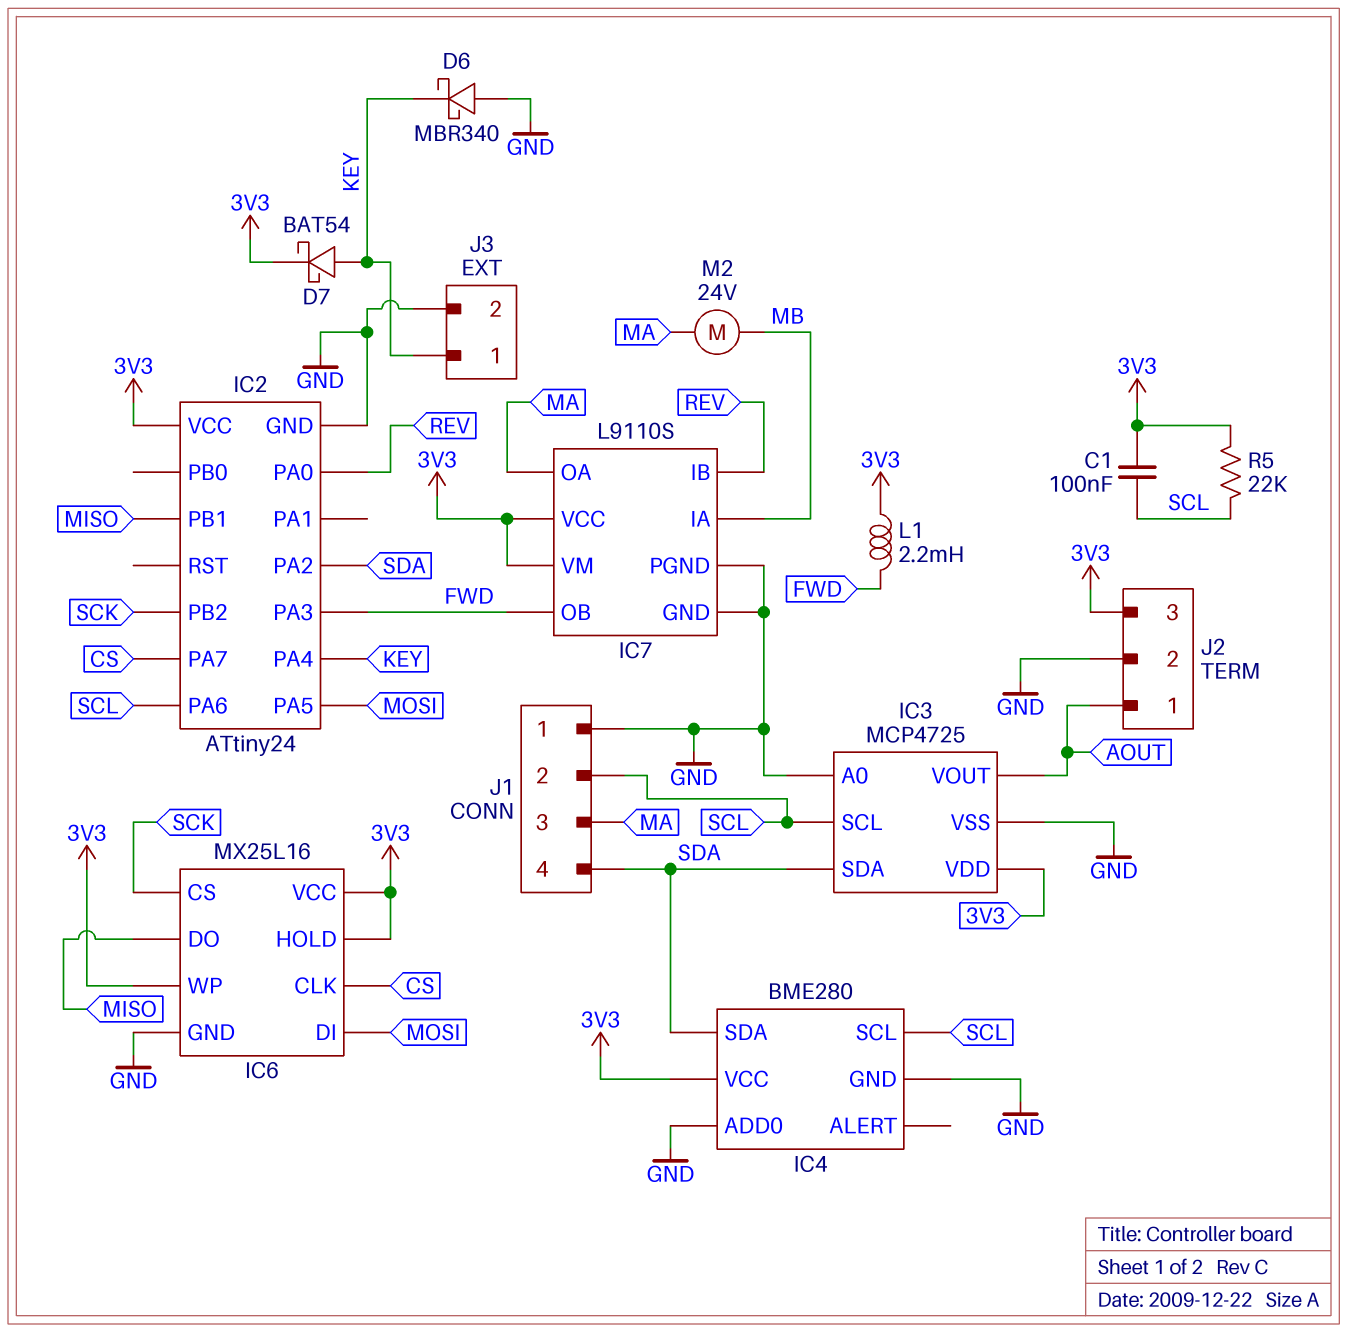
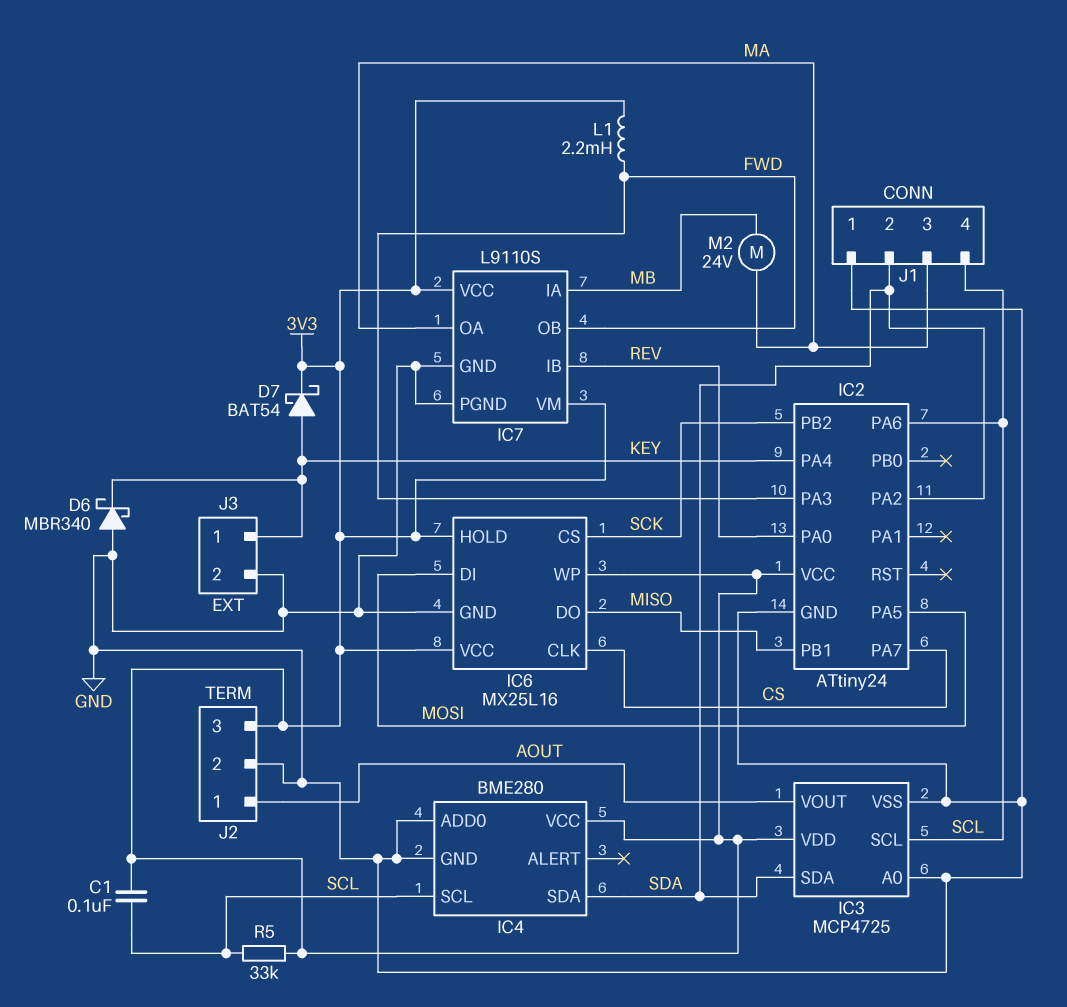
J1 pin 2: SCL -> SDA
J1 pin 4: SDA -> SCL
R5: 22k (3V3, SCL) -> 33k (3V3, SCL)

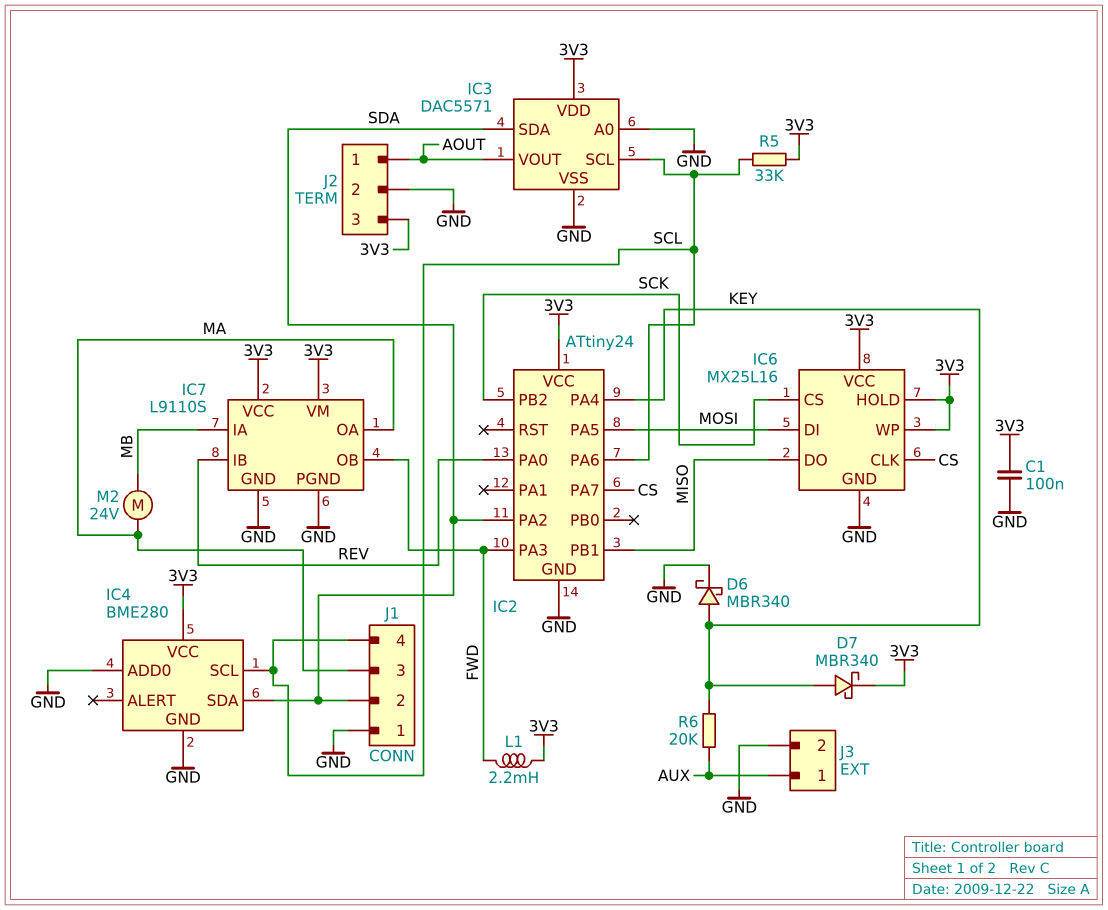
C1: 100nF (3V3, SCL) -> 100nF (3V3, GND)
D6: schottky MBR340 (A GND, K KEY) -> schottky MBR340 (A KEY, K GND)
D7: schottky BAT54 (A KEY, K 3V3) -> schottky MBR340 (A KEY, K 3V3)
IC3: MCP4725 -> DAC5571
J3 pin 1: KEY -> AUX
R6: none -> 20k (AUX, KEY)

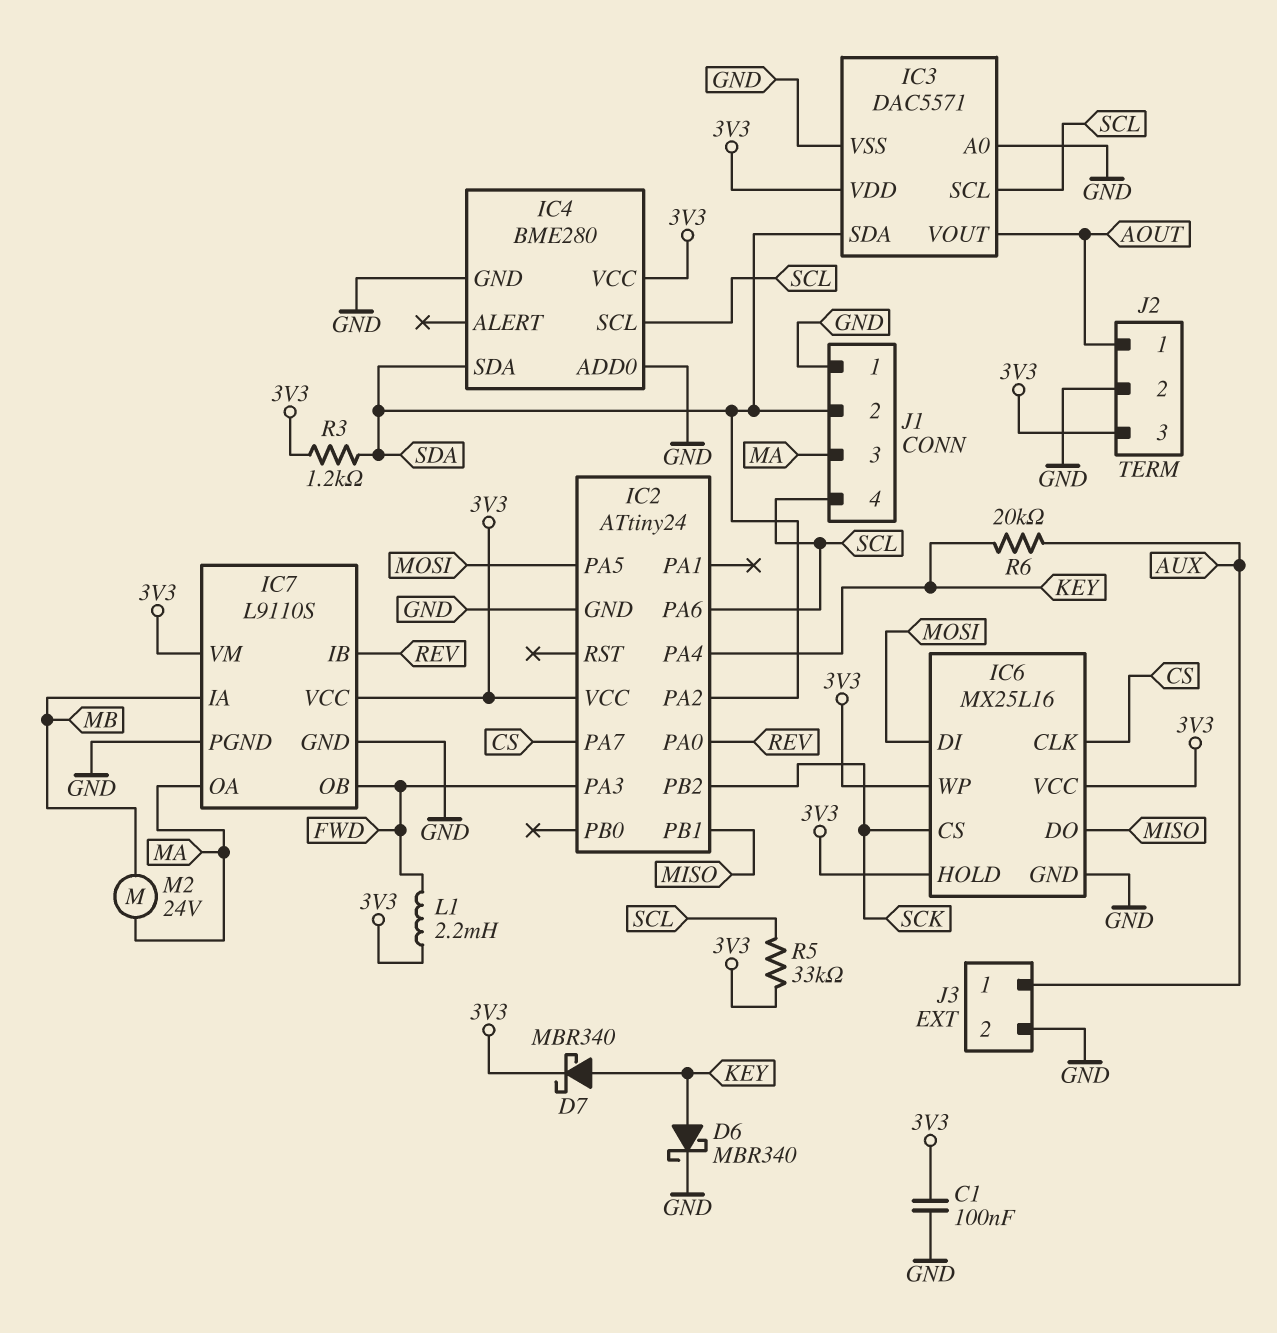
R3: none -> 1.2k (3V3, SDA)

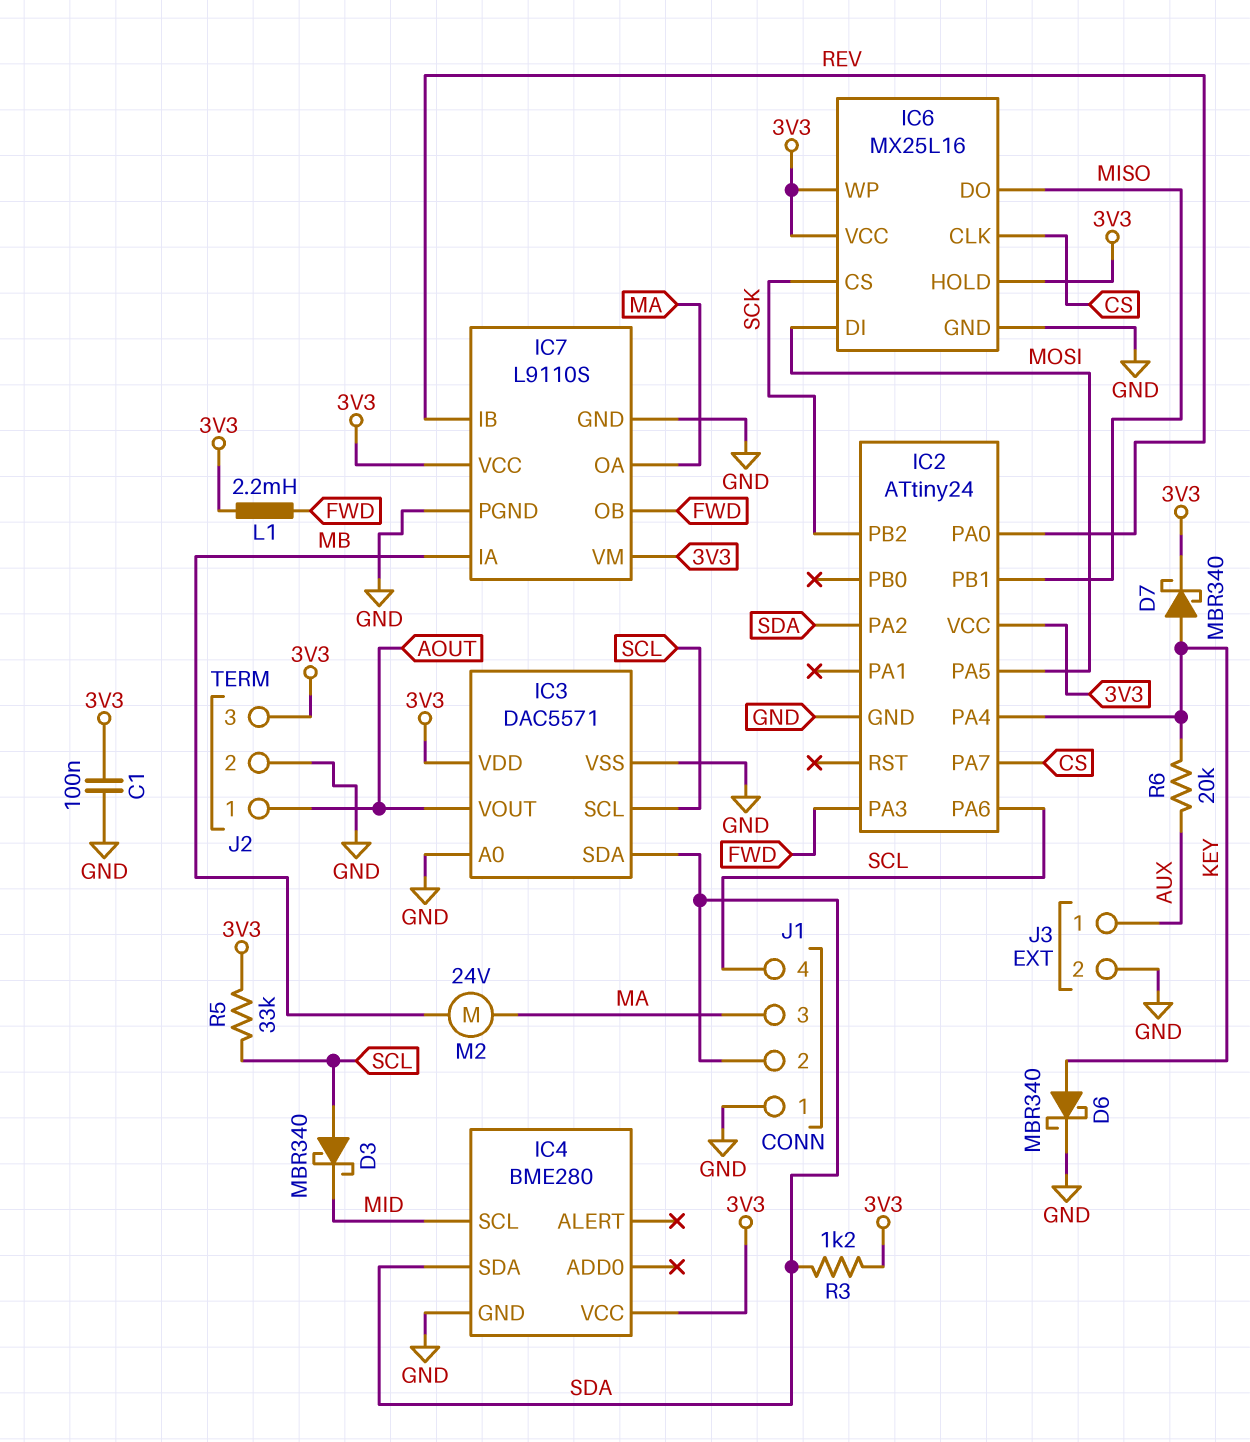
D3: none -> schottky MBR340 (A SCL, K MID)
IC4 pin ADD0: GND -> none
IC4 pin SCL: SCL -> MID

